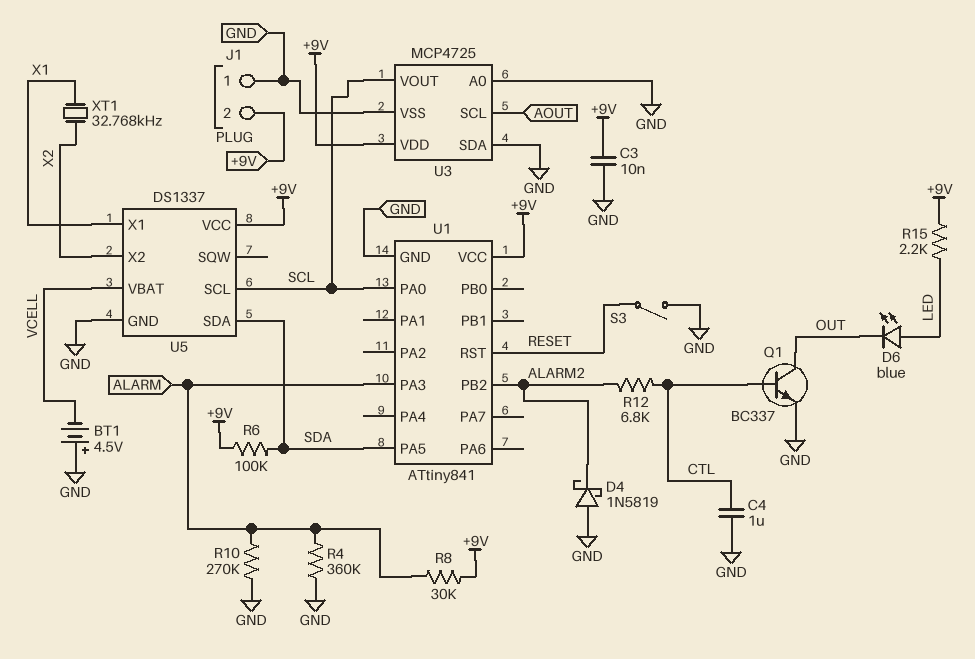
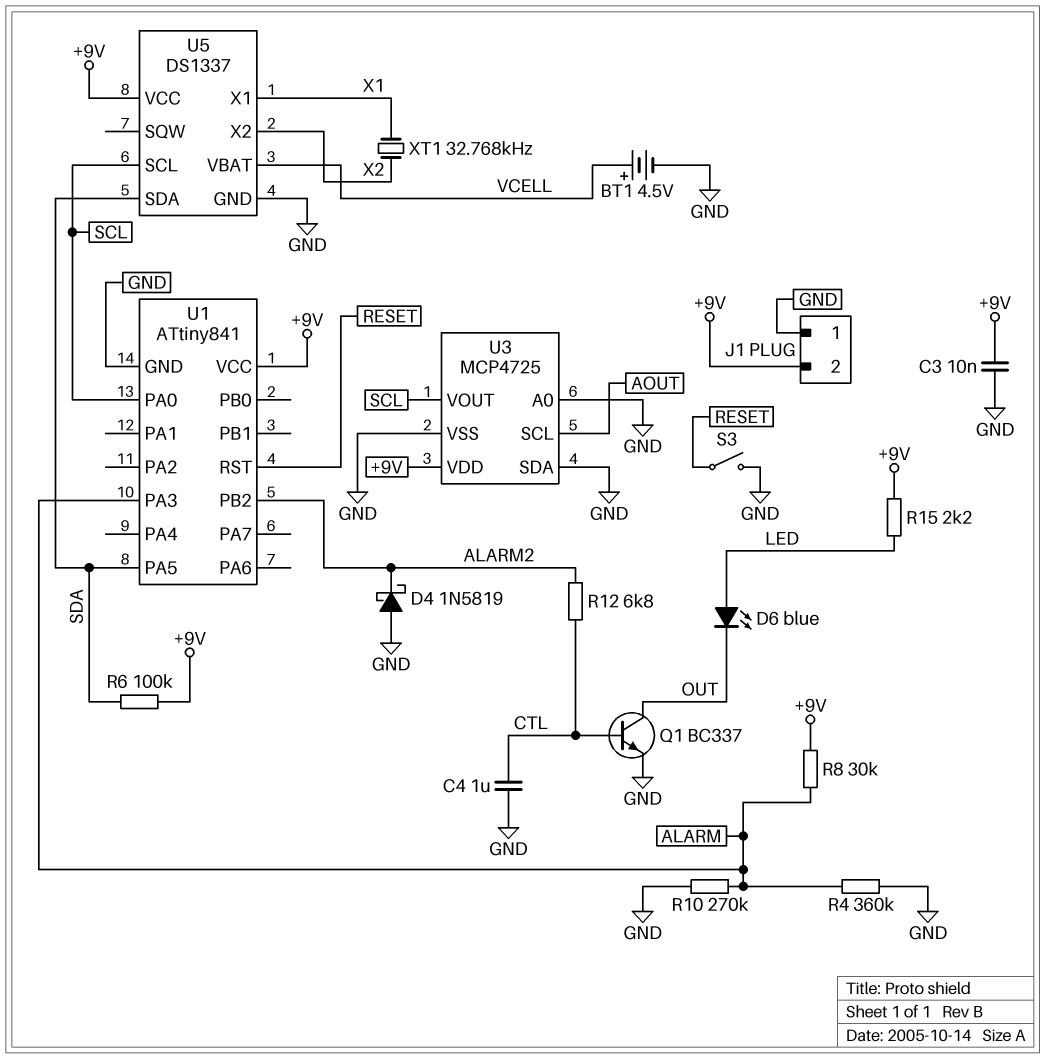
BT1: 4.5V (plus GND, minus VCELL) -> 4.5V (plus VCELL, minus GND)

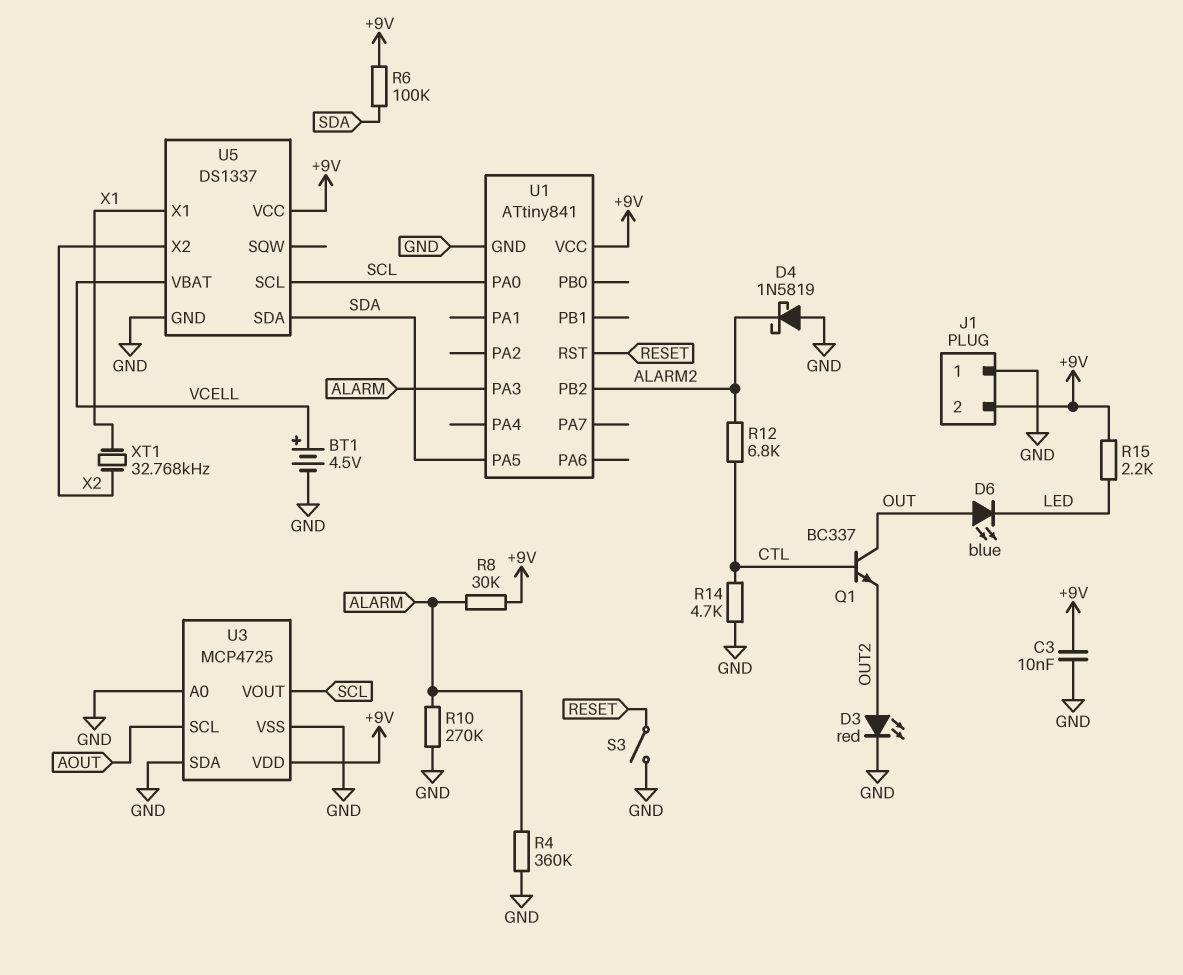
C4: 1uF (CTL, GND) -> none
D3: none -> LED red (A OUT2, K GND)
D6: LED blue (A LED, K OUT) -> LED blue (A OUT, K LED)
Q1: NPN BC337 (B CTL, C OUT, E GND) -> NPN BC337 (B CTL, C OUT, E OUT2)
R14: none -> 4.7k (CTL, GND)

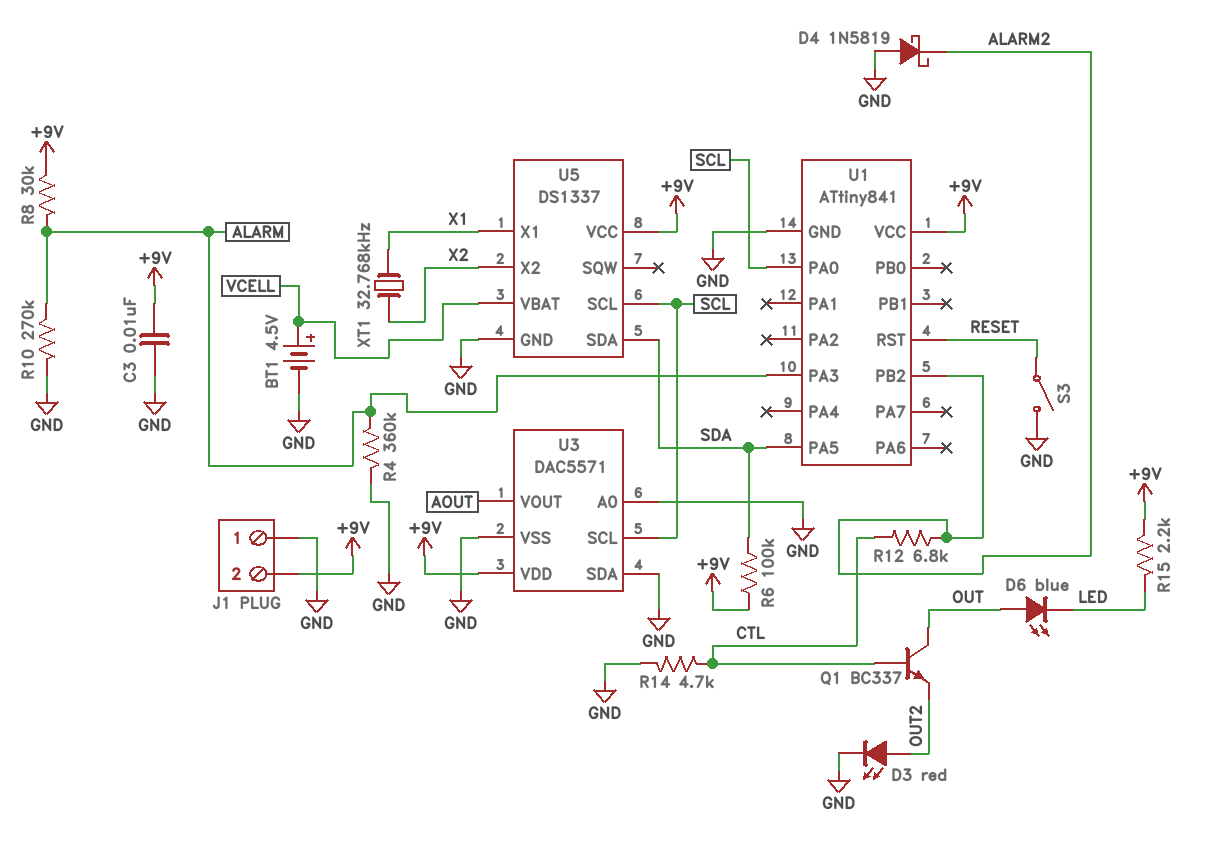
U3: MCP4725 -> DAC5571
U3 pin SCL: AOUT -> SCL
U3 pin VOUT: SCL -> AOUT

